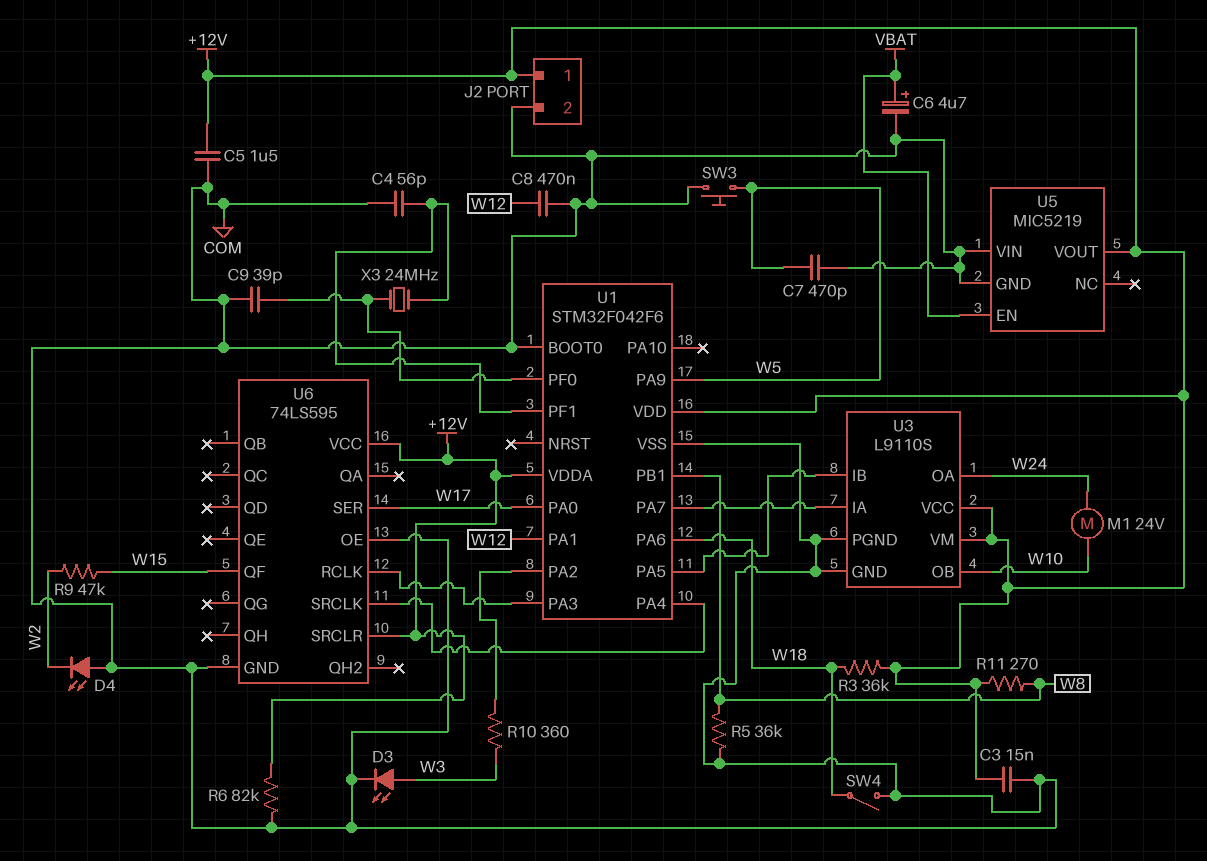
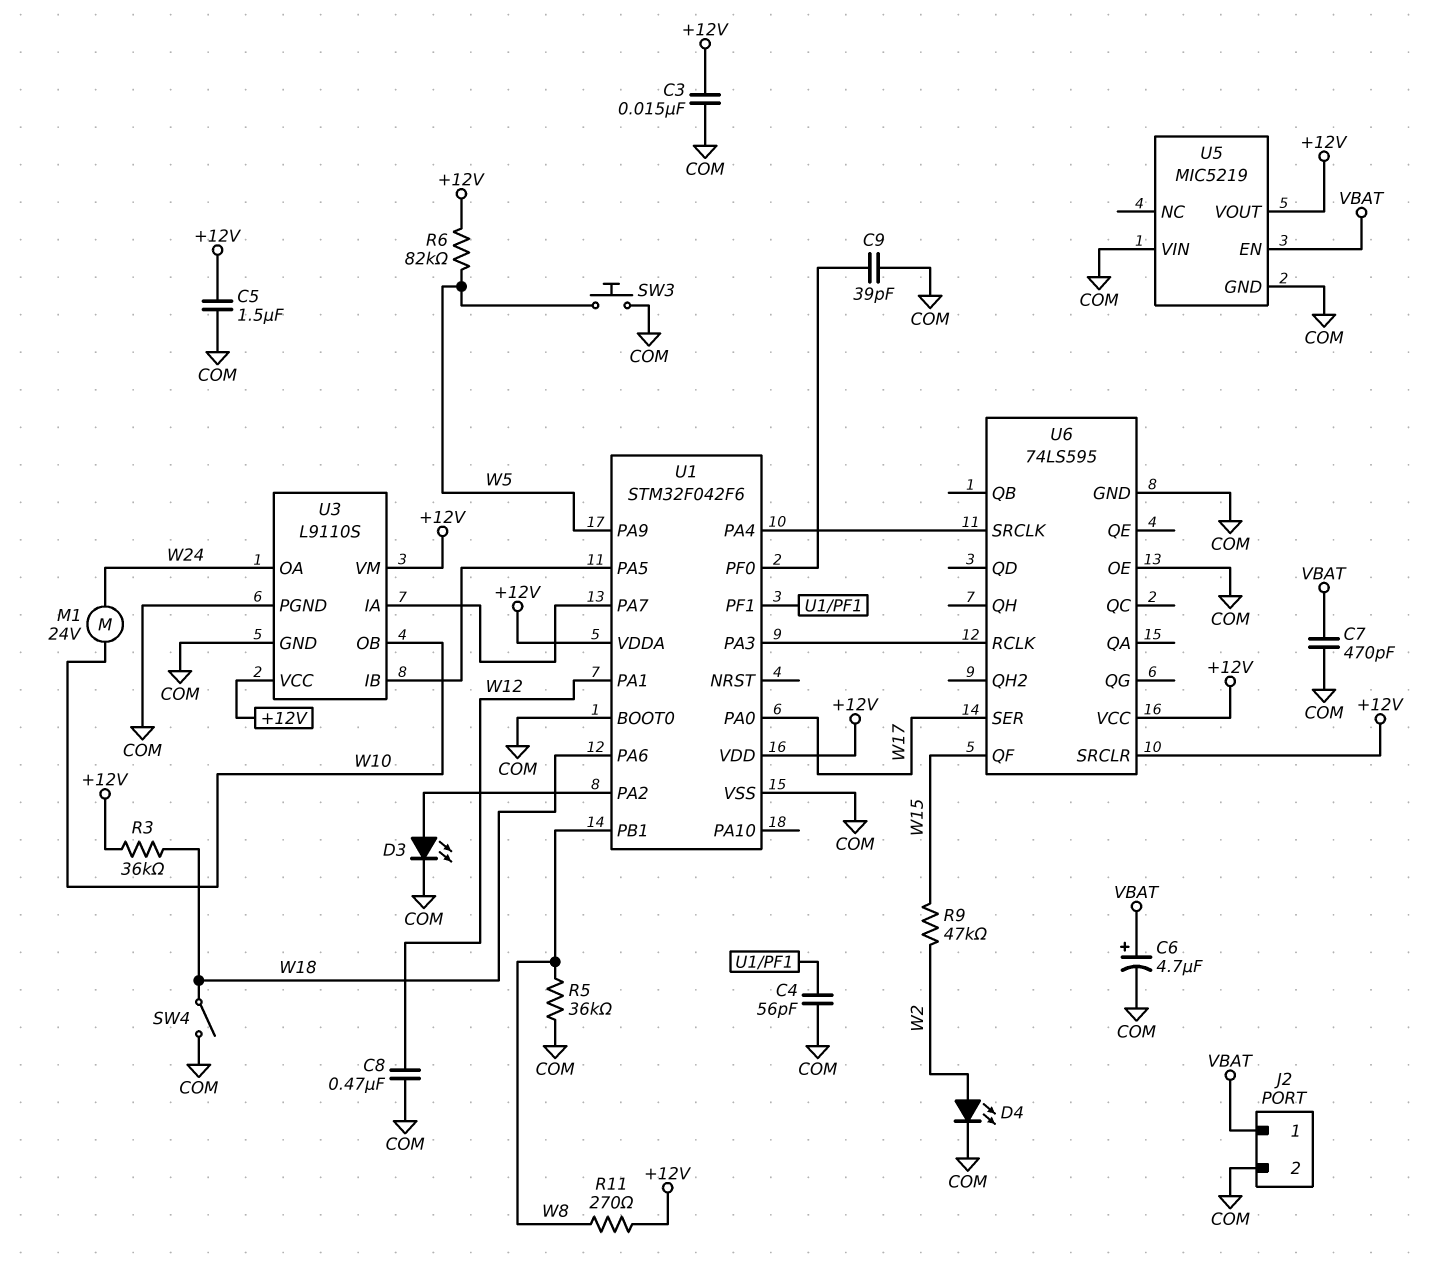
C7: 470pF (COM, W5) -> 470pF (COM, VBAT)
D3: LED (A W3, K COM) -> LED (A U1/PA2, K COM)
D4: LED (A COM, K W2) -> LED (A W2, K COM)
J2 pin 1: +12V -> VBAT
R6: 82k (+12V, COM) -> 82k (+12V, W5)
R10: 360 (U1/PA2, W3) -> none
X3: 24MHz (U1/PF0, U1/PF1) -> none

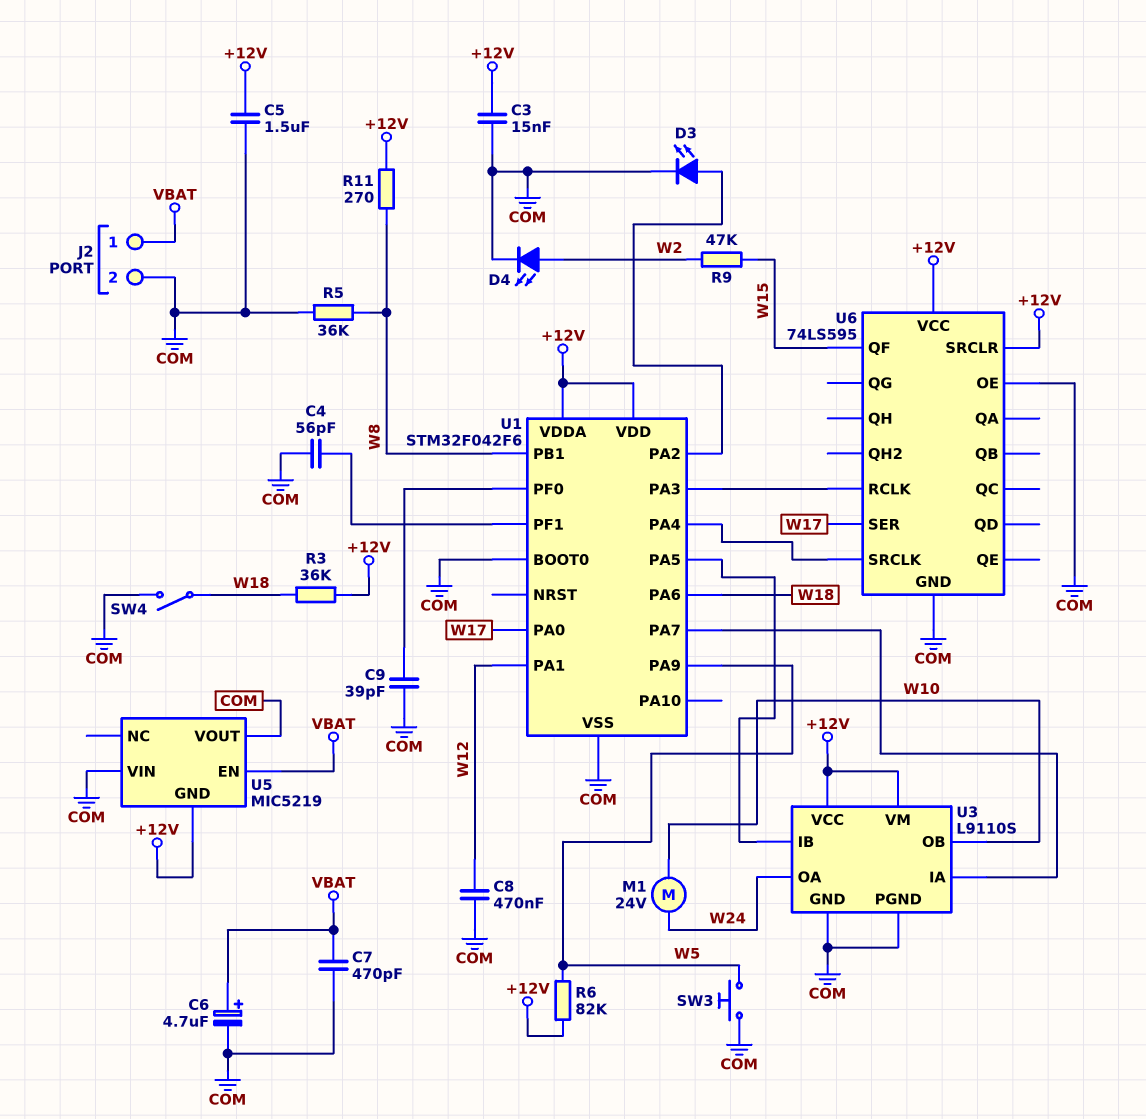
U5 pin GND: COM -> +12V
U5 pin VOUT: +12V -> COM

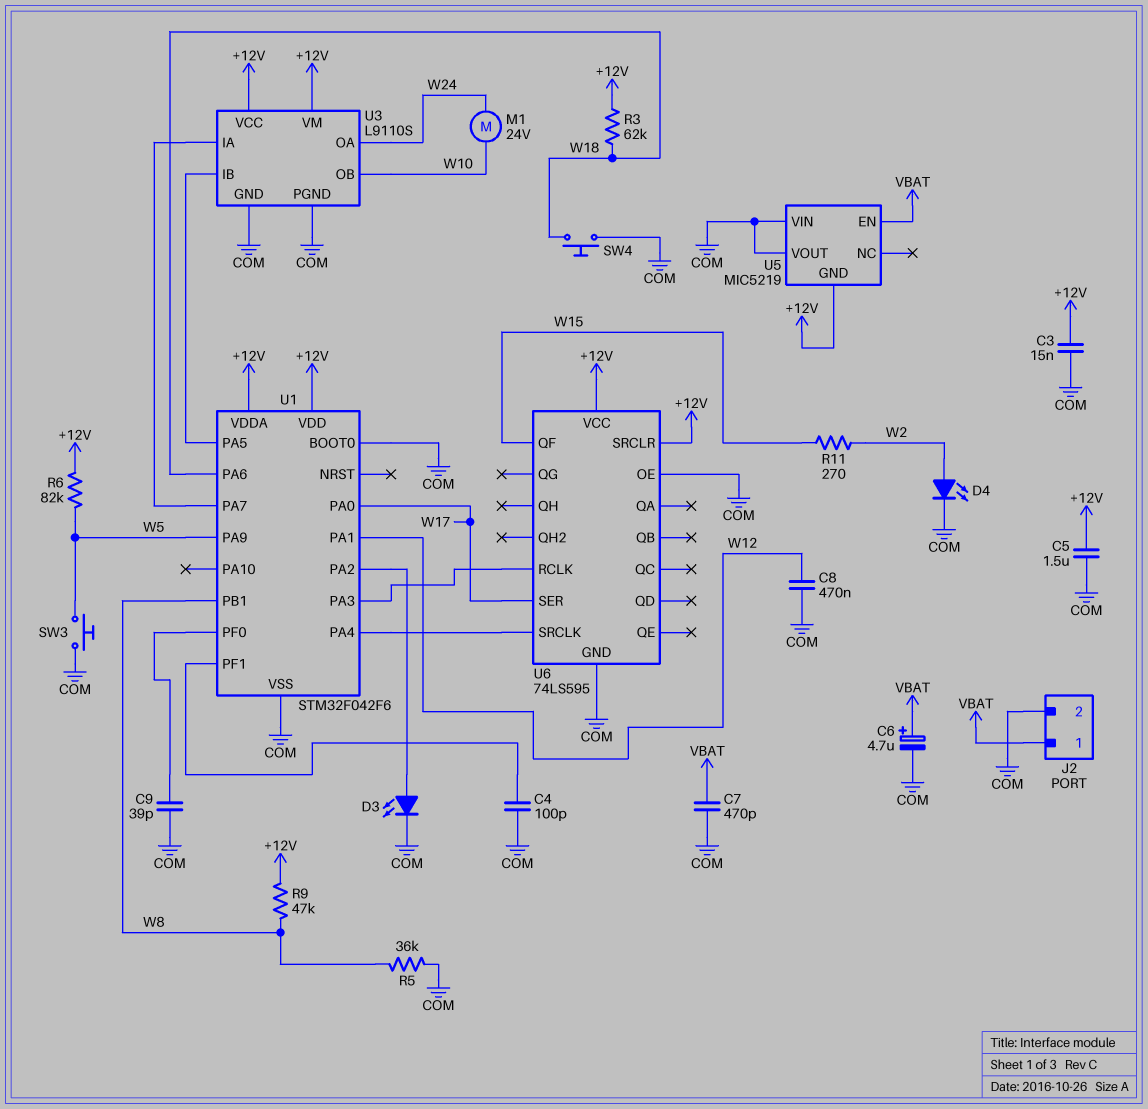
C4: 56pF (COM, U1/PF1) -> 100pF (COM, U1/PF1)
R3: 36k (+12V, W18) -> 62k (+12V, W18)
R9: 47k (W2, W15) -> 47k (+12V, W8)
R11: 270 (+12V, W8) -> 270 (W2, W15)
SW4: switch (COM, W18) -> button (COM, W18)

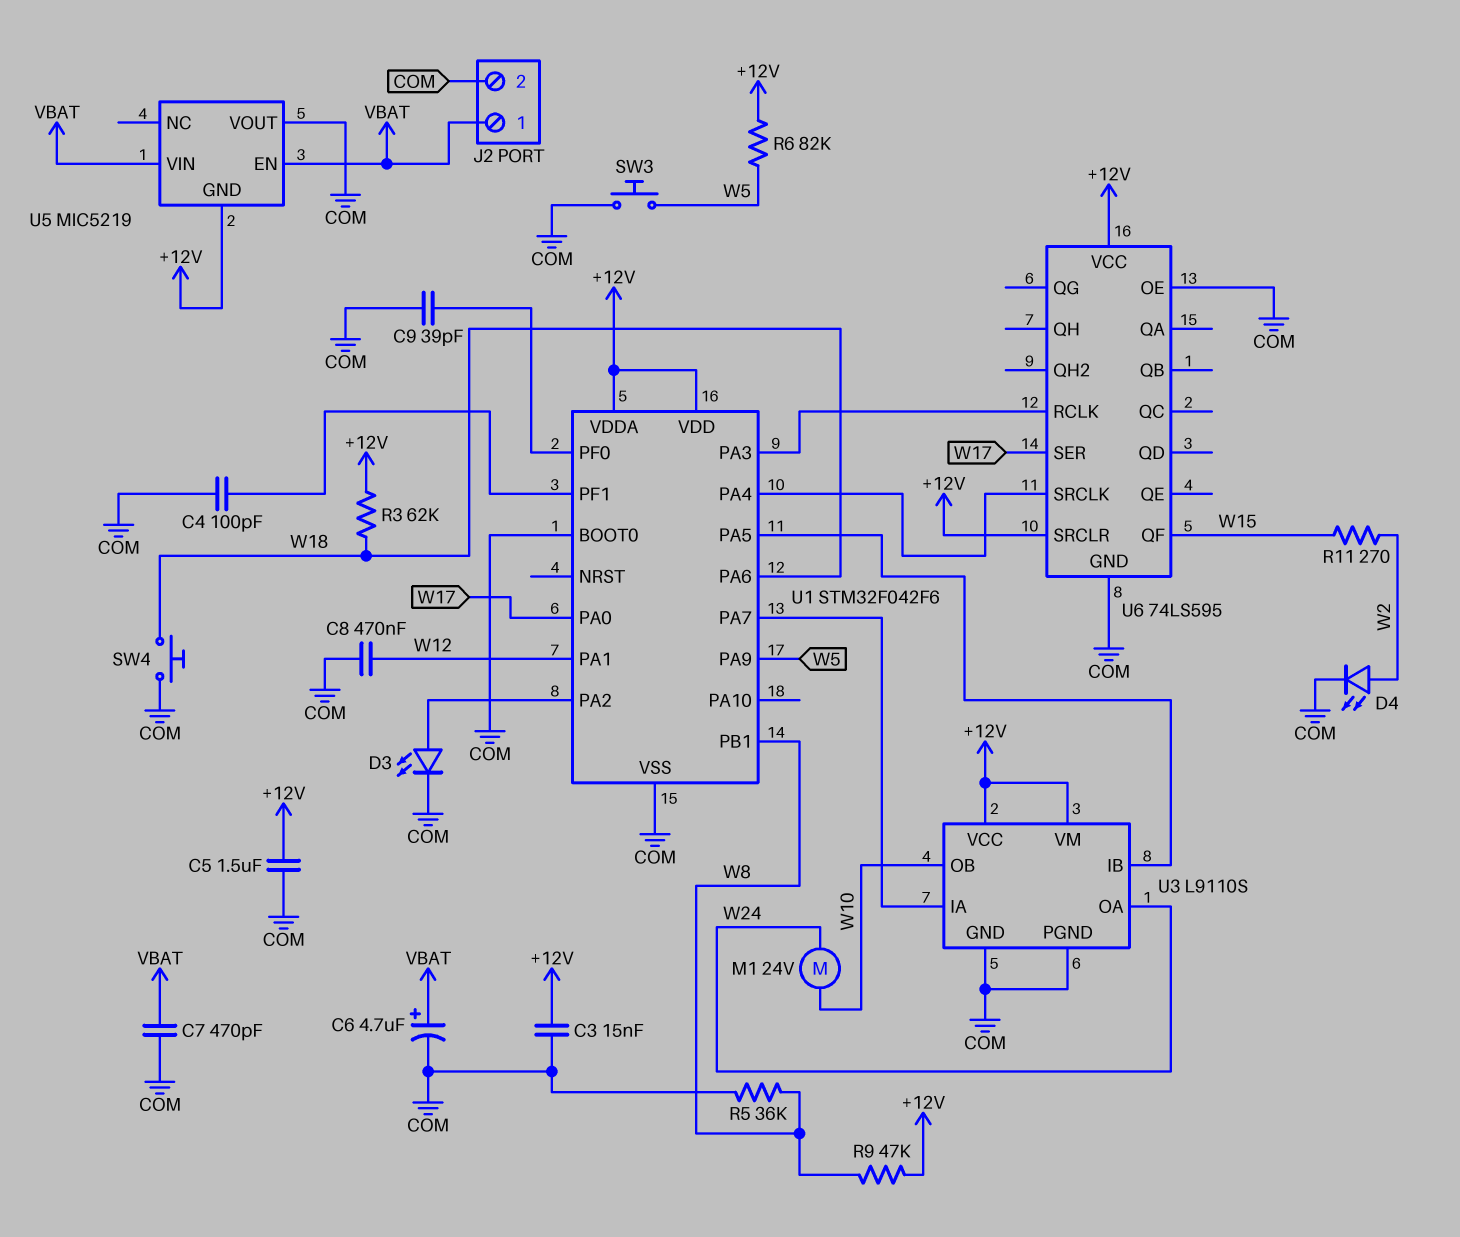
U5 pin VIN: COM -> VBAT

